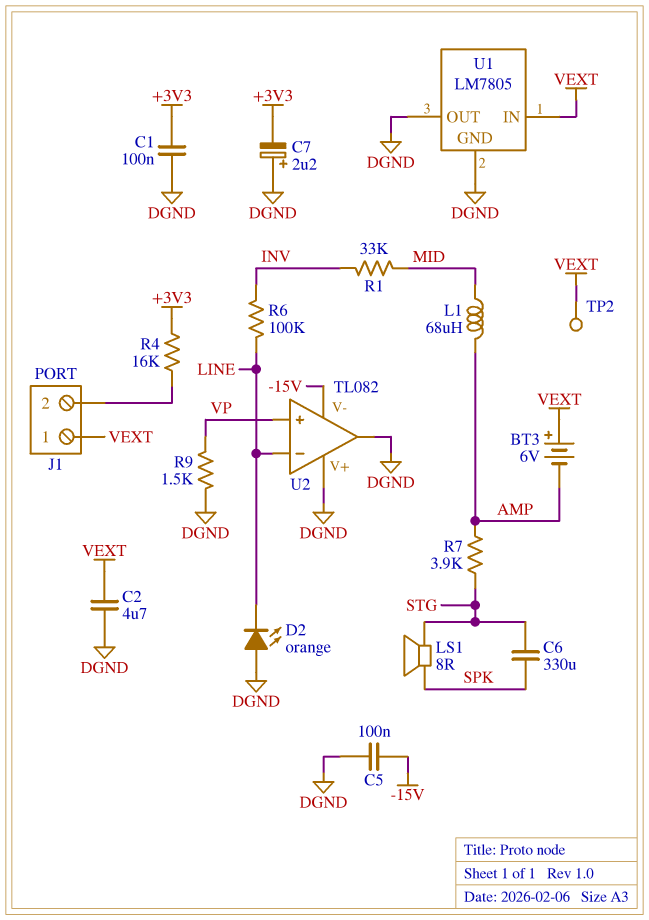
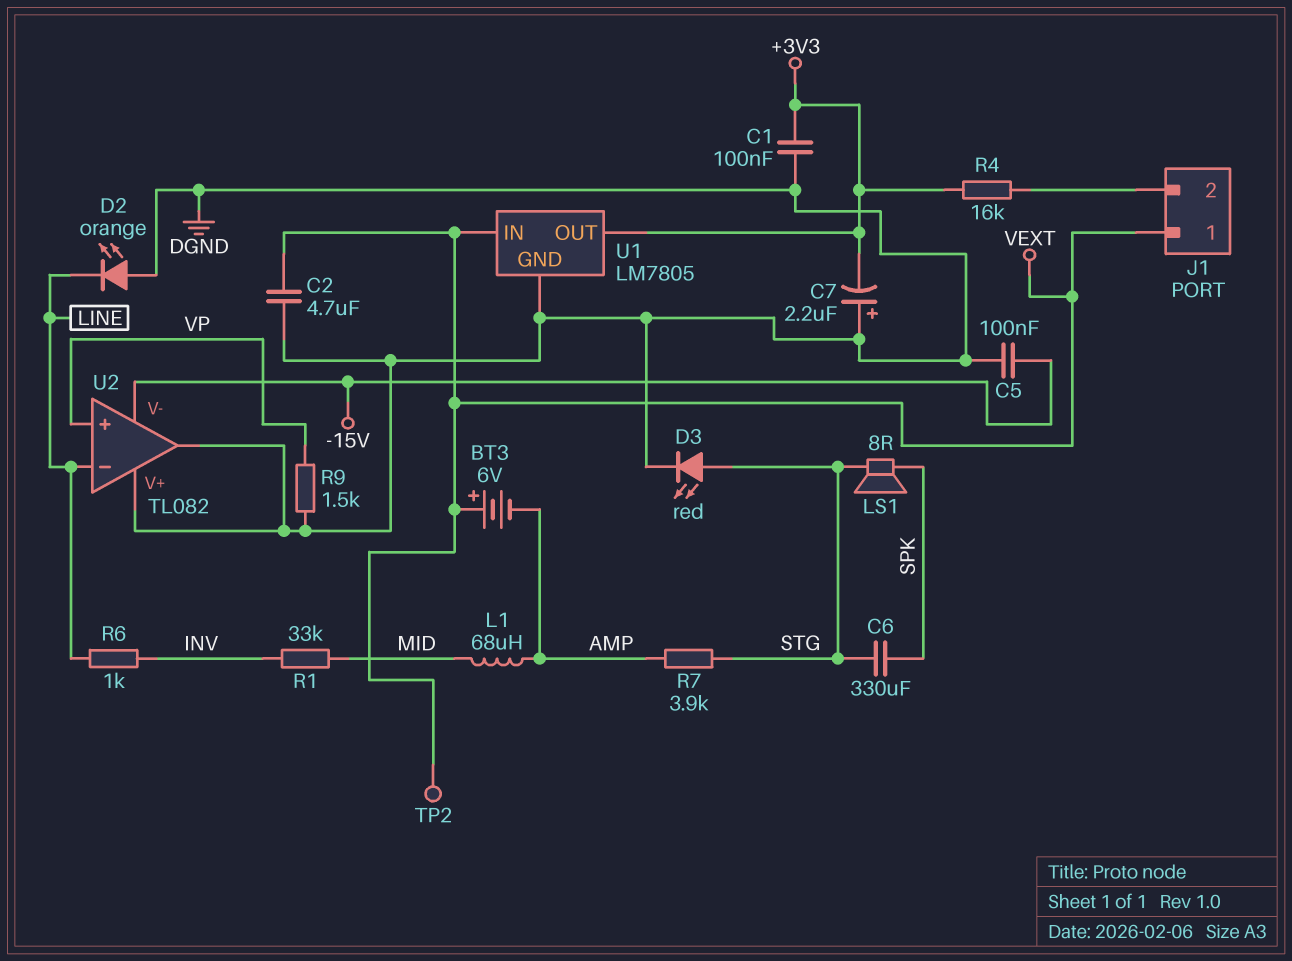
D3: none -> LED red (A STG, K DGND)
R6: 100k (INV, LINE) -> 1k (INV, LINE)
U1 pin OUT: DGND -> +3V3

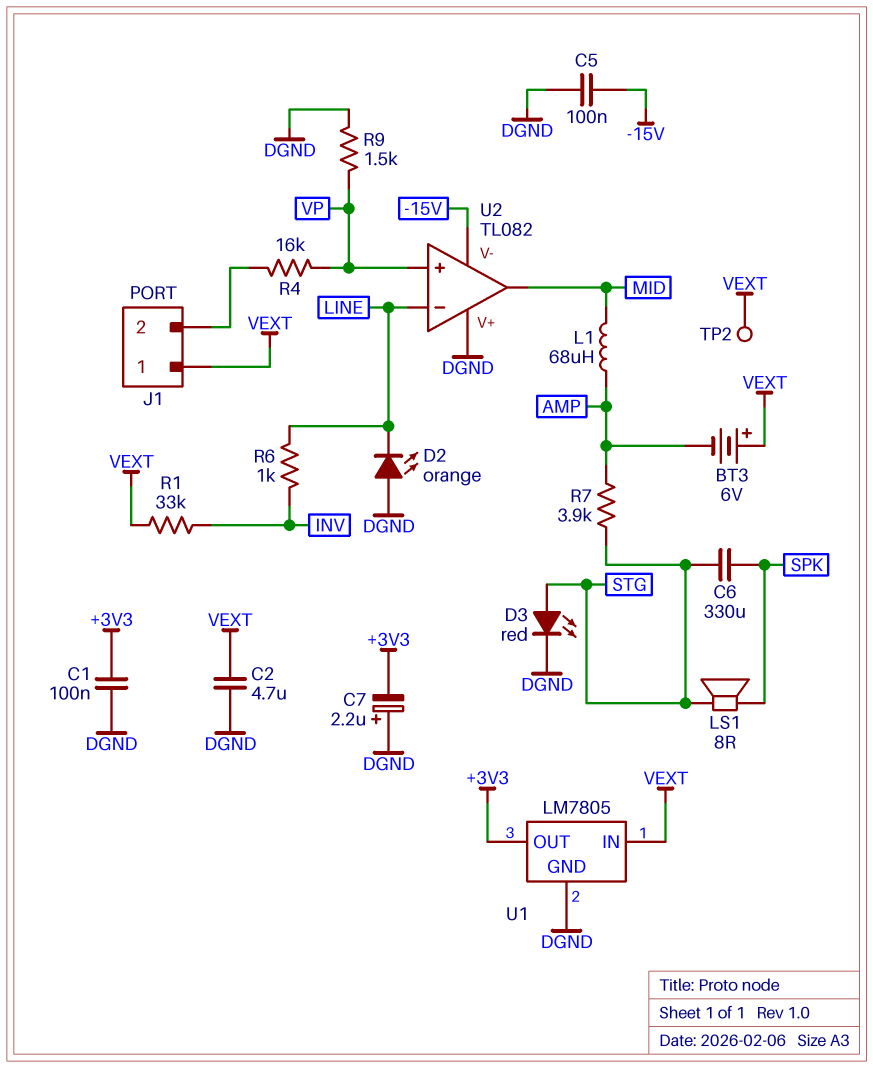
R1: 33k (INV, MID) -> 33k (INV, VEXT)
R4: 16k (+3V3, J1/2) -> 16k (J1/2, VP)
U2 pin out: DGND -> MID

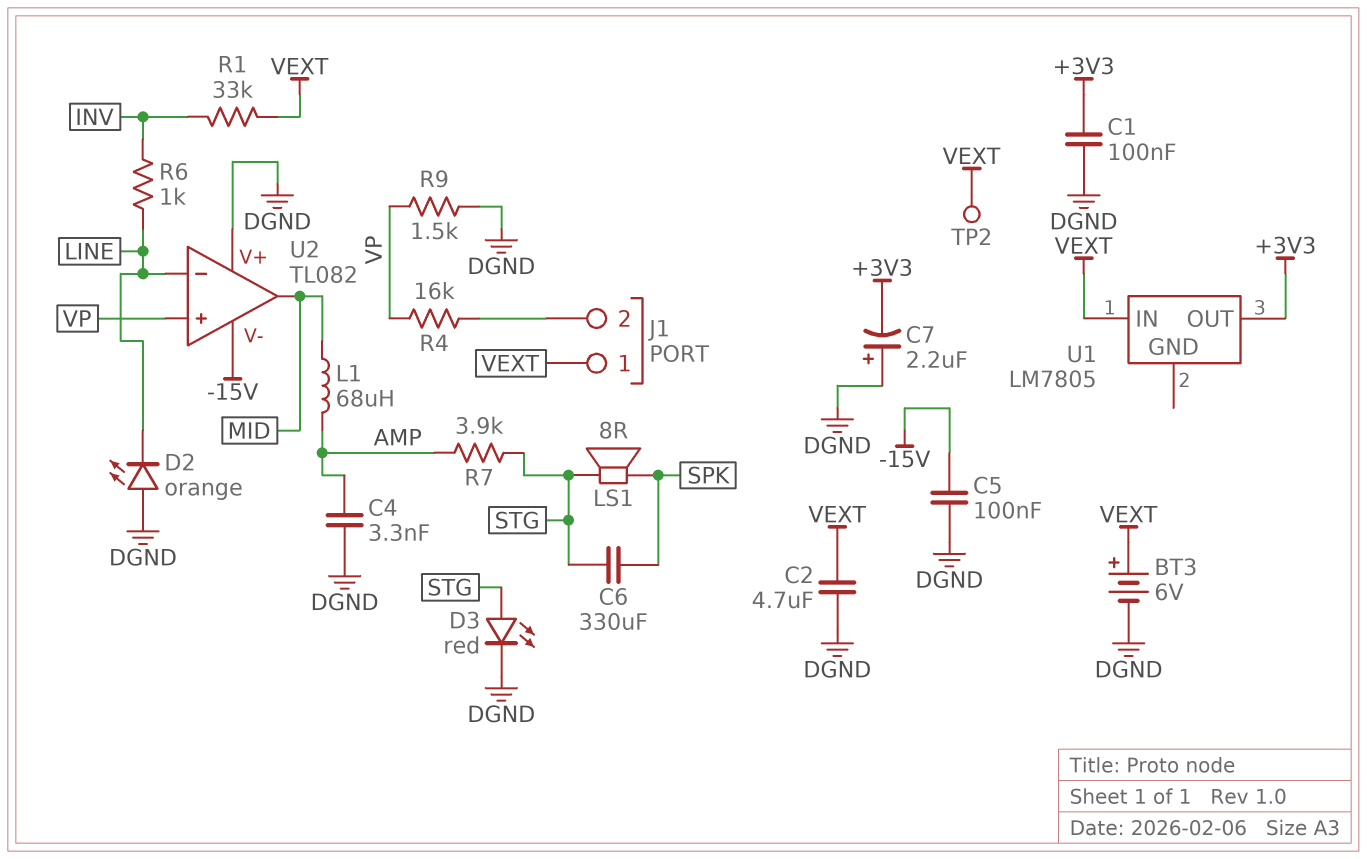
BT3: 6V (plus VEXT, minus AMP) -> 6V (plus VEXT, minus DGND)
C4: none -> 3.3nF (AMP, DGND)
U1 pin GND: DGND -> none

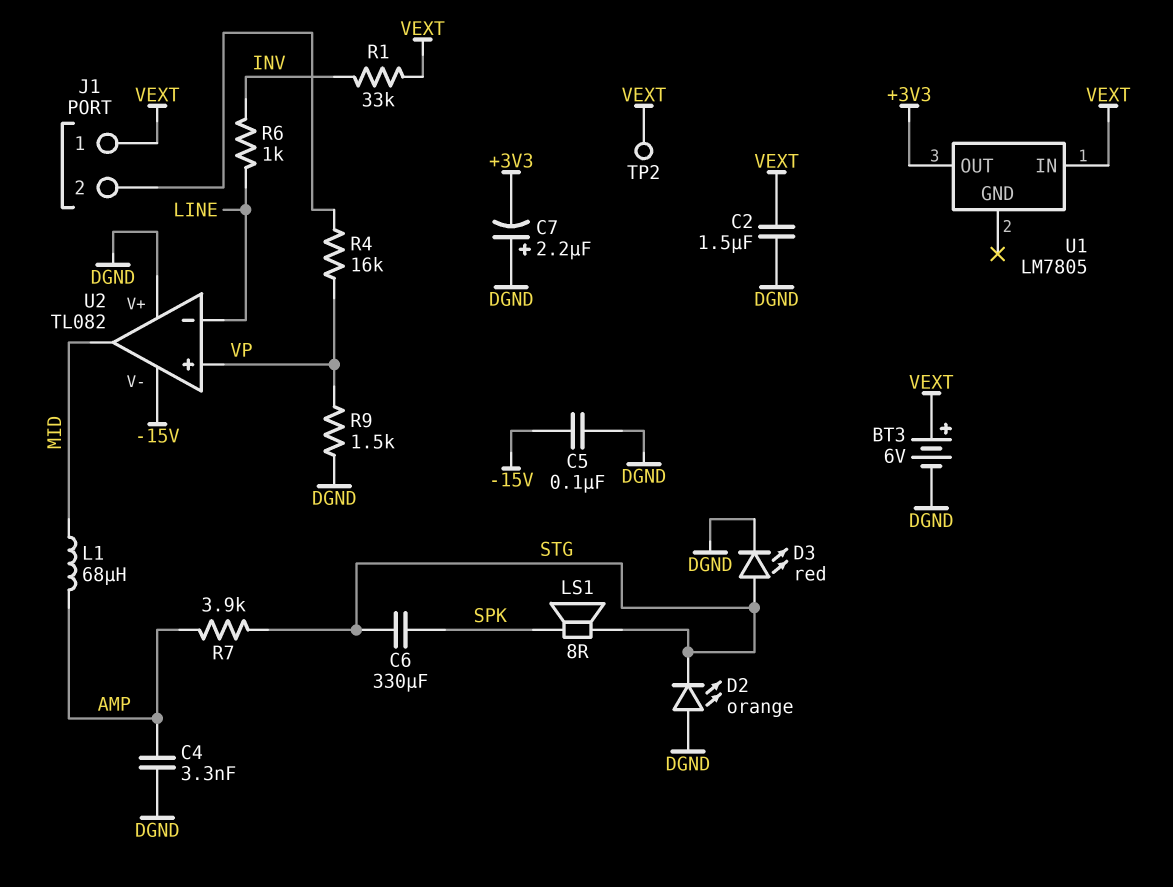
C1: 100nF (+3V3, DGND) -> none
C2: 4.7uF (DGND, VEXT) -> 1.5uF (DGND, VEXT)
D2: LED orange (A DGND, K LINE) -> LED orange (A DGND, K STG)

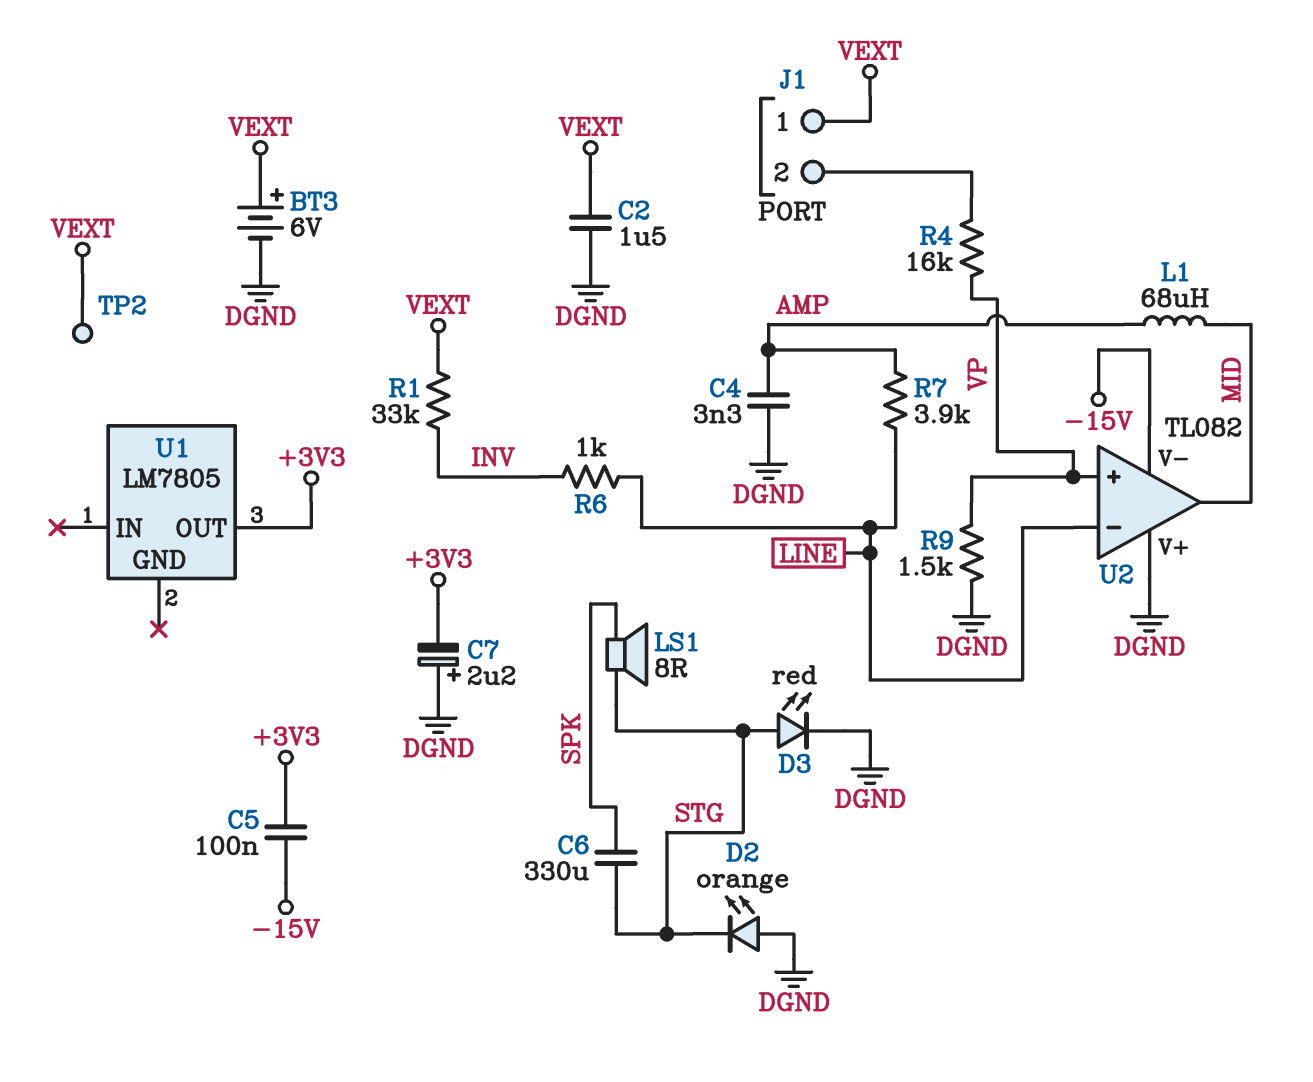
C5: 100nF (-15V, DGND) -> 100nF (+3V3, -15V)
R7: 3.9k (AMP, STG) -> 3.9k (AMP, LINE)
U1 pin IN: VEXT -> none

